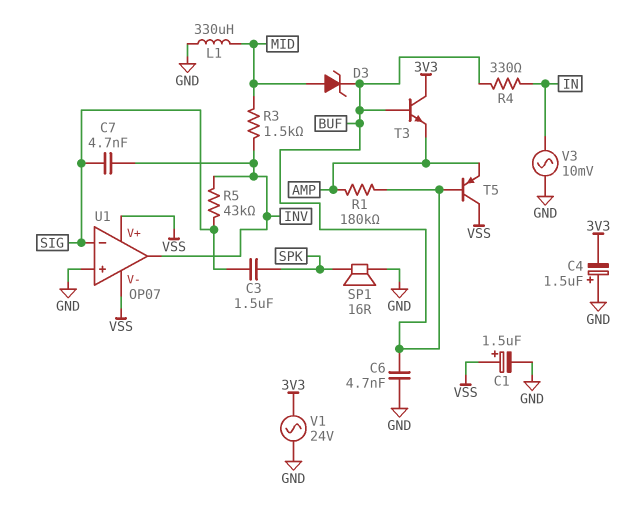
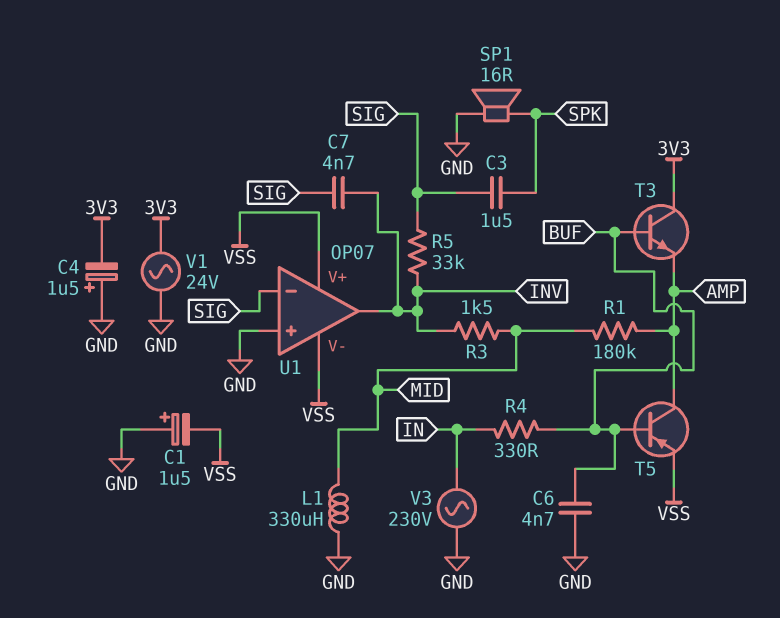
C1: 1.5uF (plus VSS, minus GND) -> 1.5uF (plus GND, minus VSS)
D3: zener (A MID, K BUF) -> none
R1: 180k (AMP, BUF) -> 180k (AMP, MID)
R5: 43k (INV, SIG) -> 33k (INV, SIG)
T5: PNP (B BUF, C VSS, E AMP) -> PNP (B BUF, C AMP, E VSS)
V3: AC 10mV (GND, IN) -> AC 230V (GND, IN)

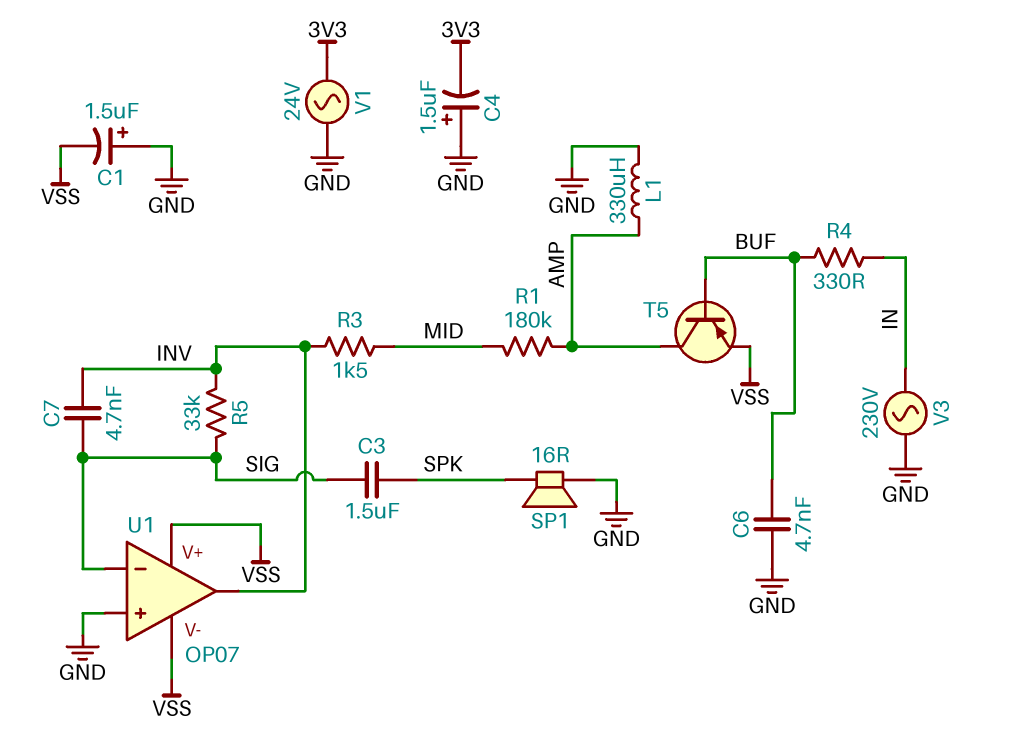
L1: 330uH (GND, MID) -> 330uH (AMP, GND)
T3: NPN (B BUF, C 3V3, E AMP) -> none

